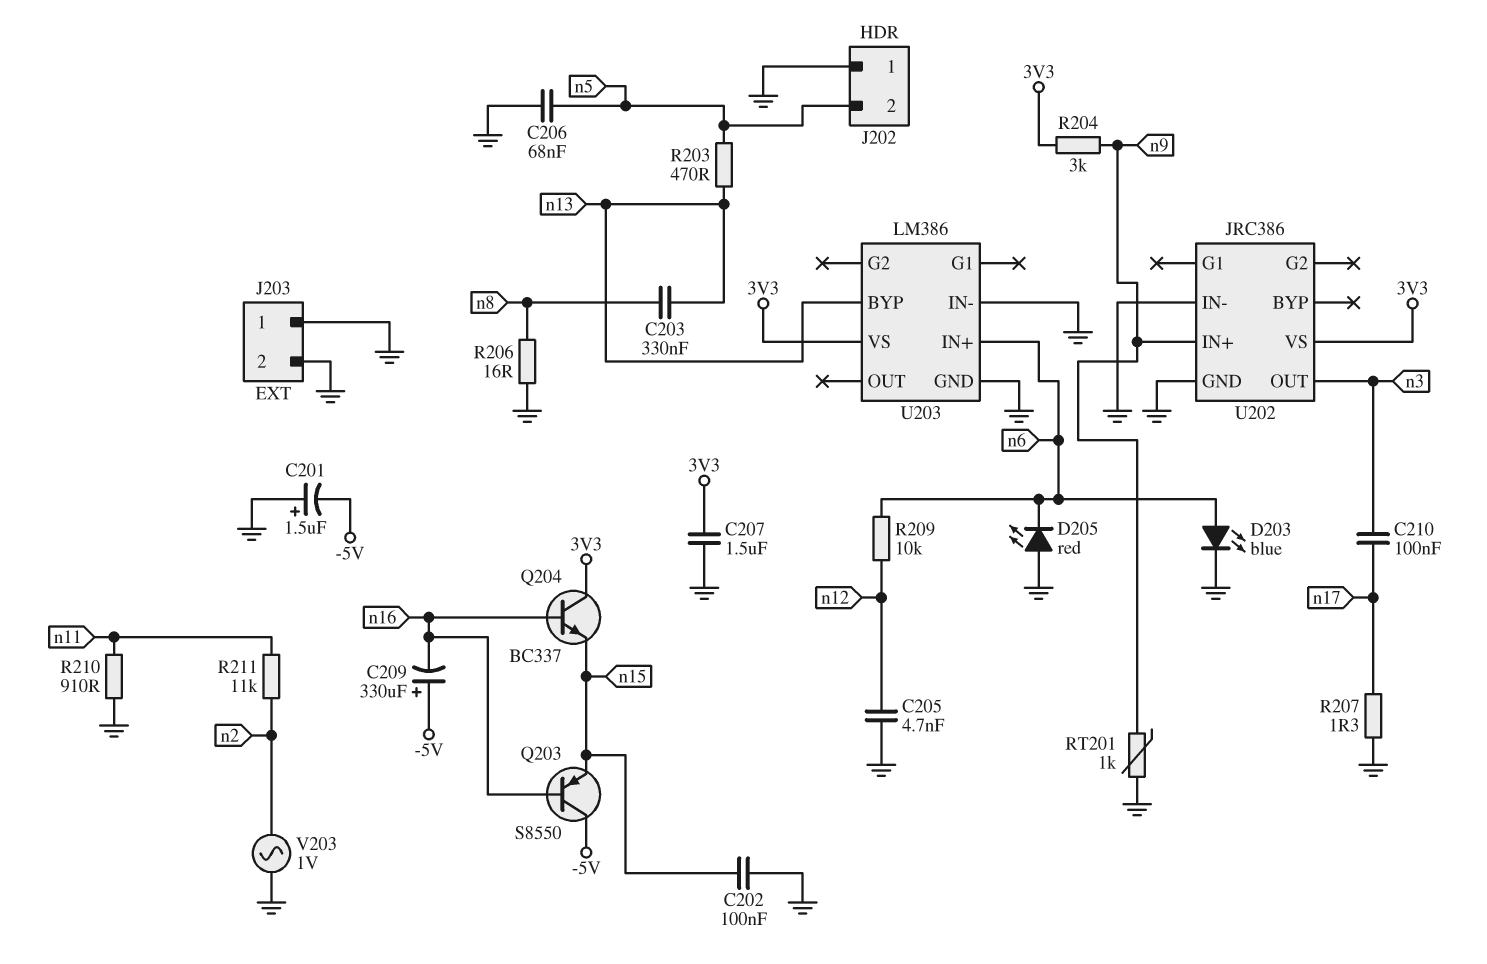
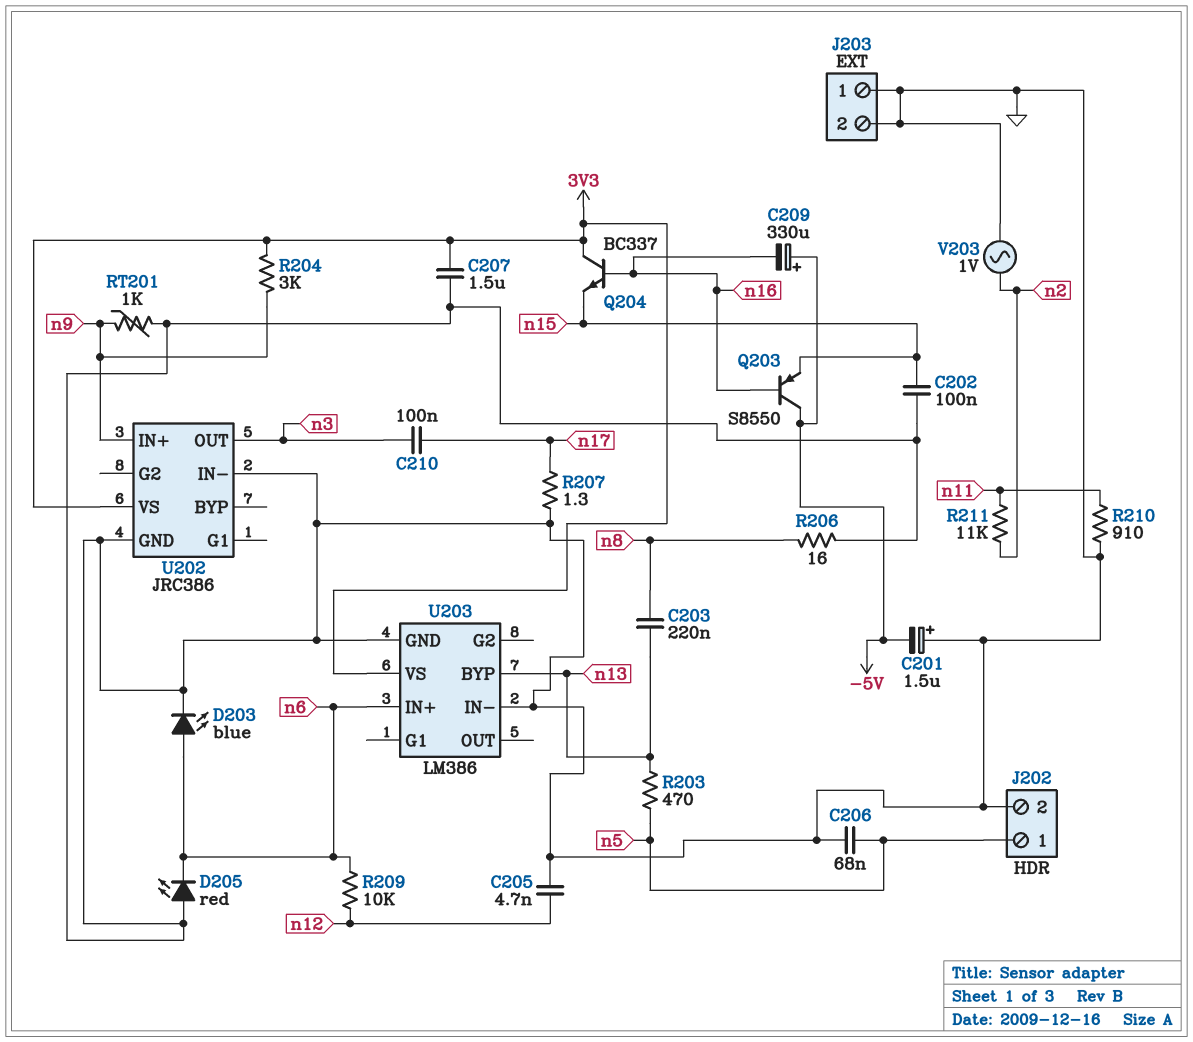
C203: 330nF (n8, n13) -> 220nF (n8, n13)
J202 pin 1: GND -> n5
J202 pin 2: n5 -> GND

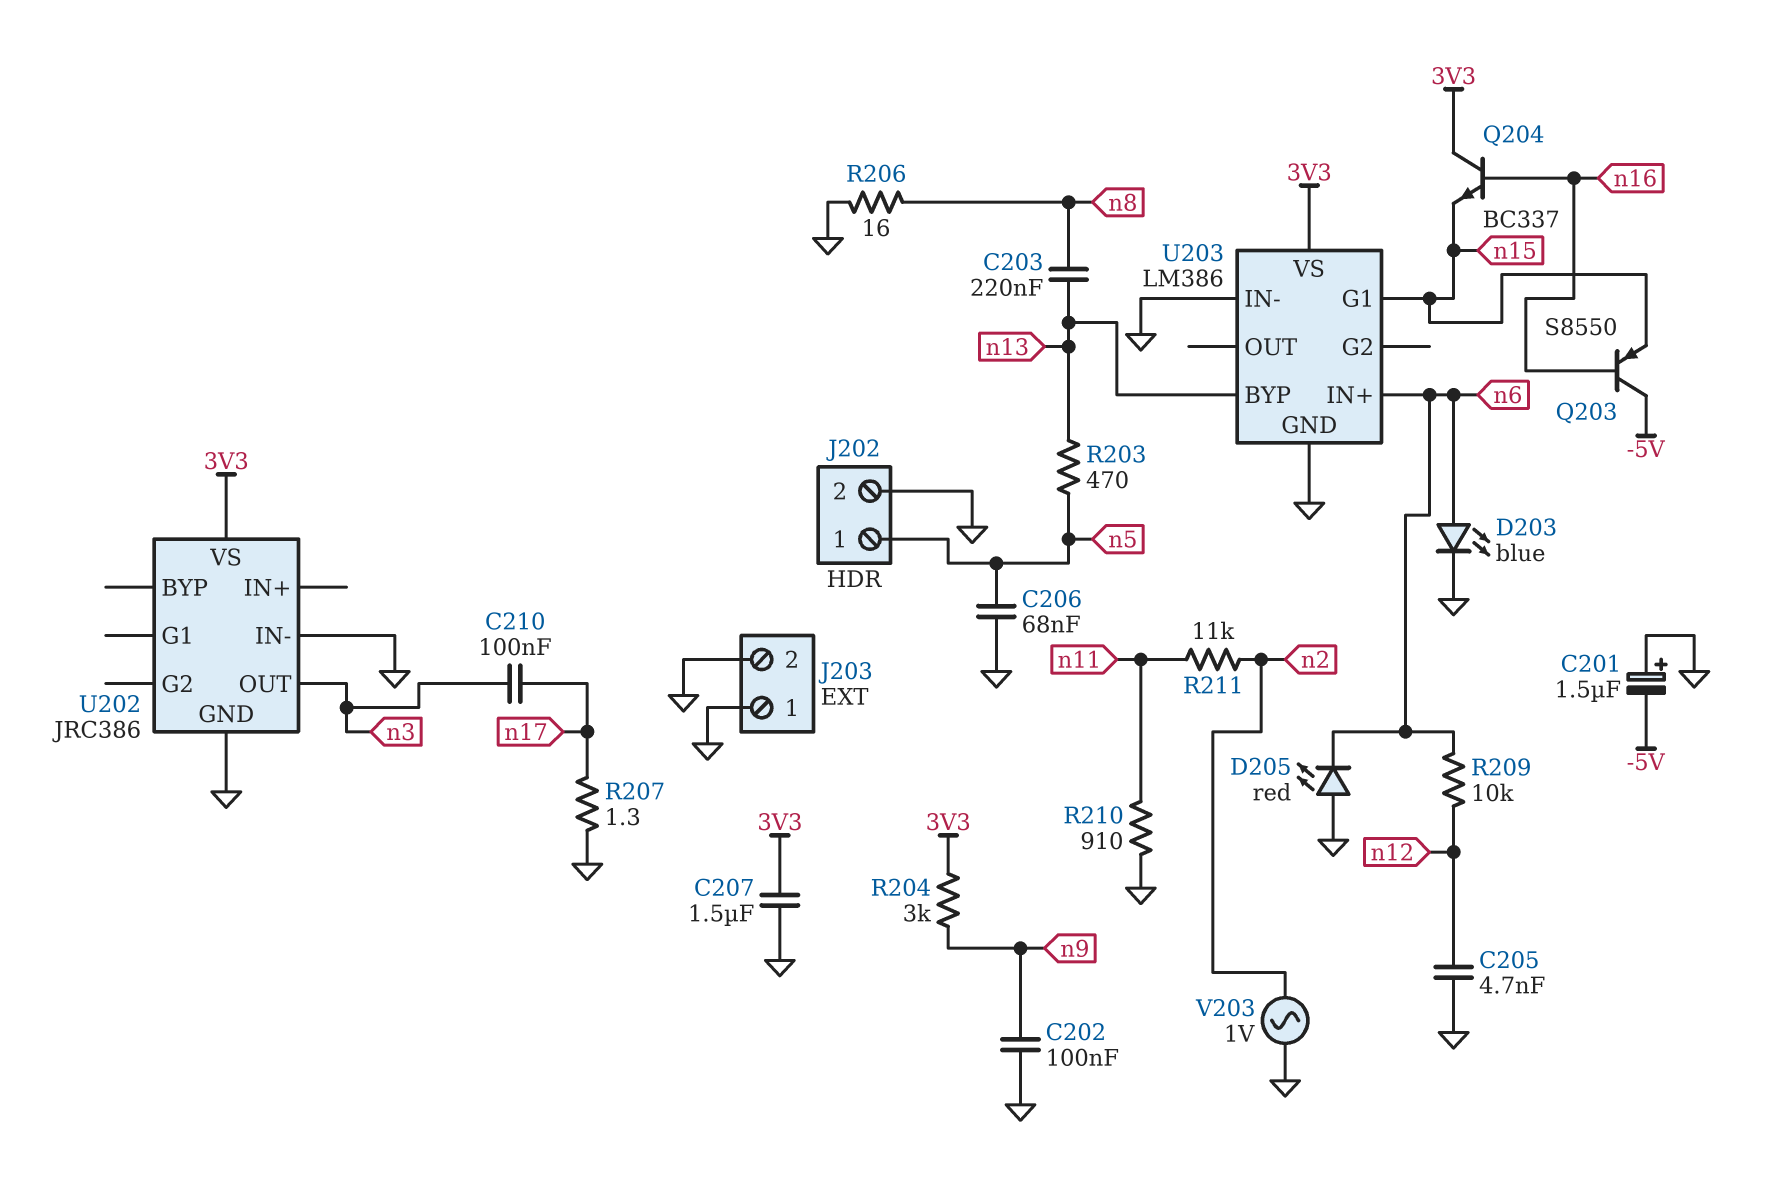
C202: 100nF (GND, n15) -> 100nF (GND, n9)
C209: 330uF (plus -5V, minus n16) -> none
RT201: 1k (GND, n9) -> none
U202 pin IN+: n9 -> none
U203 pin G1: none -> n15

